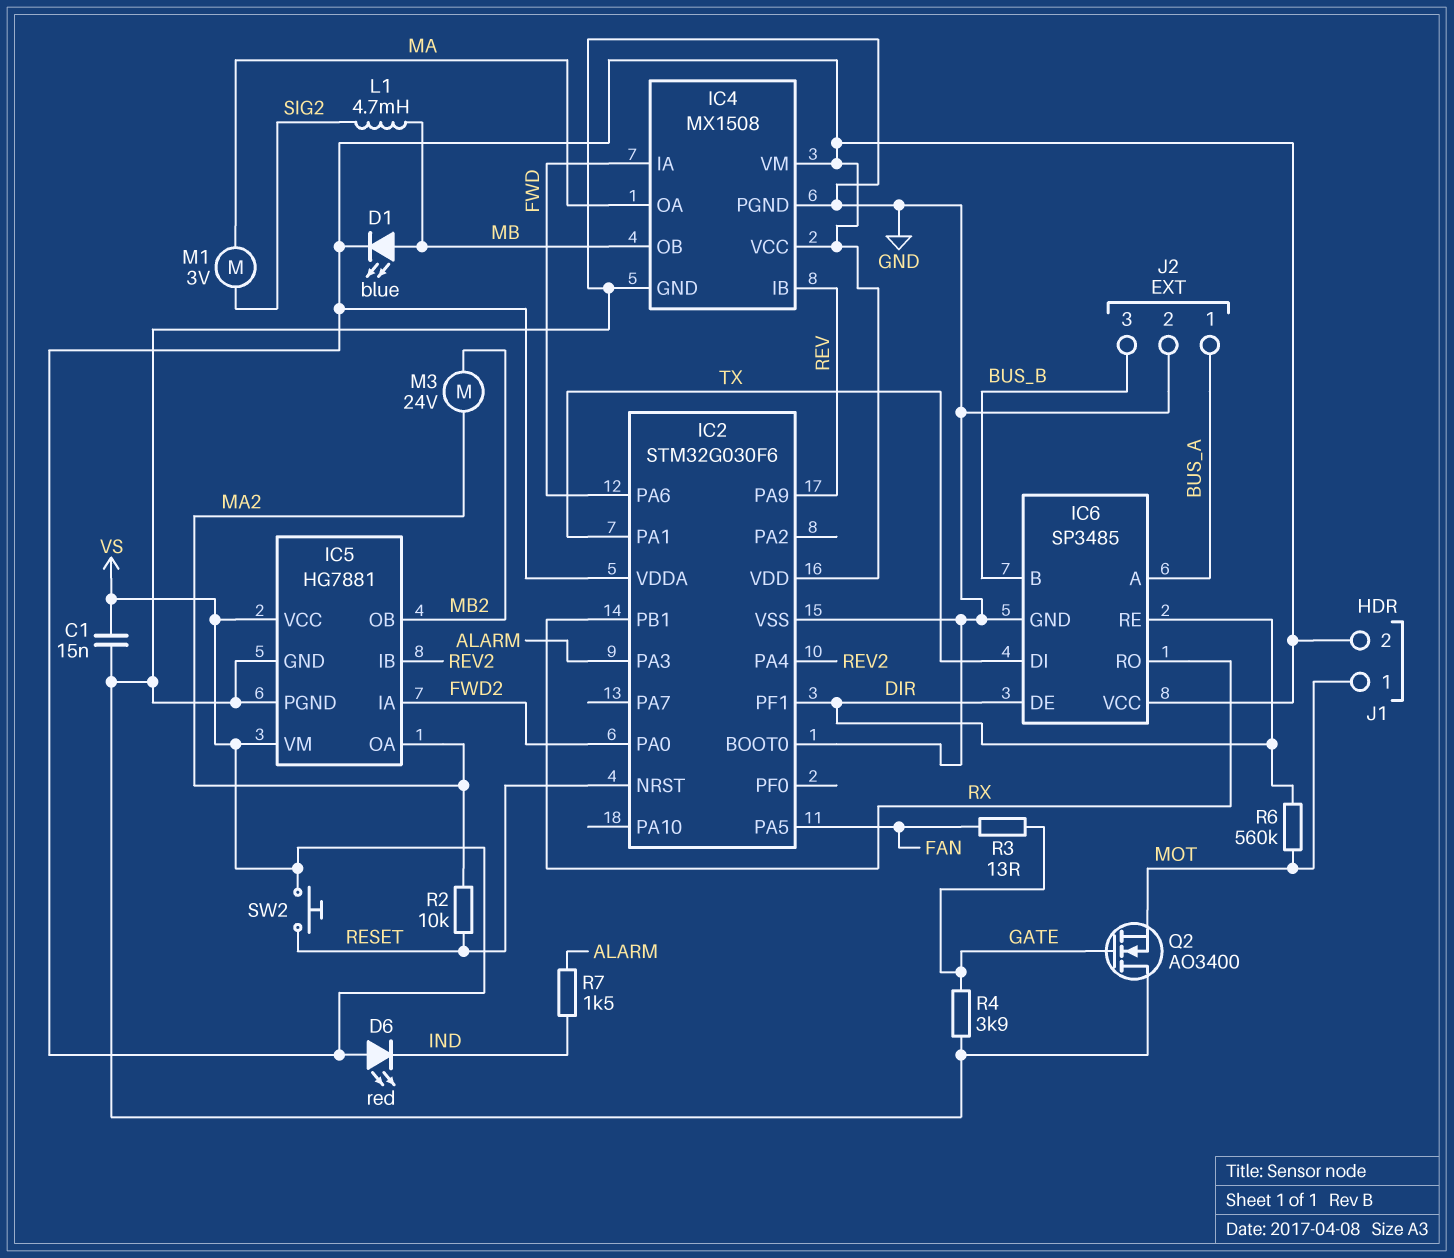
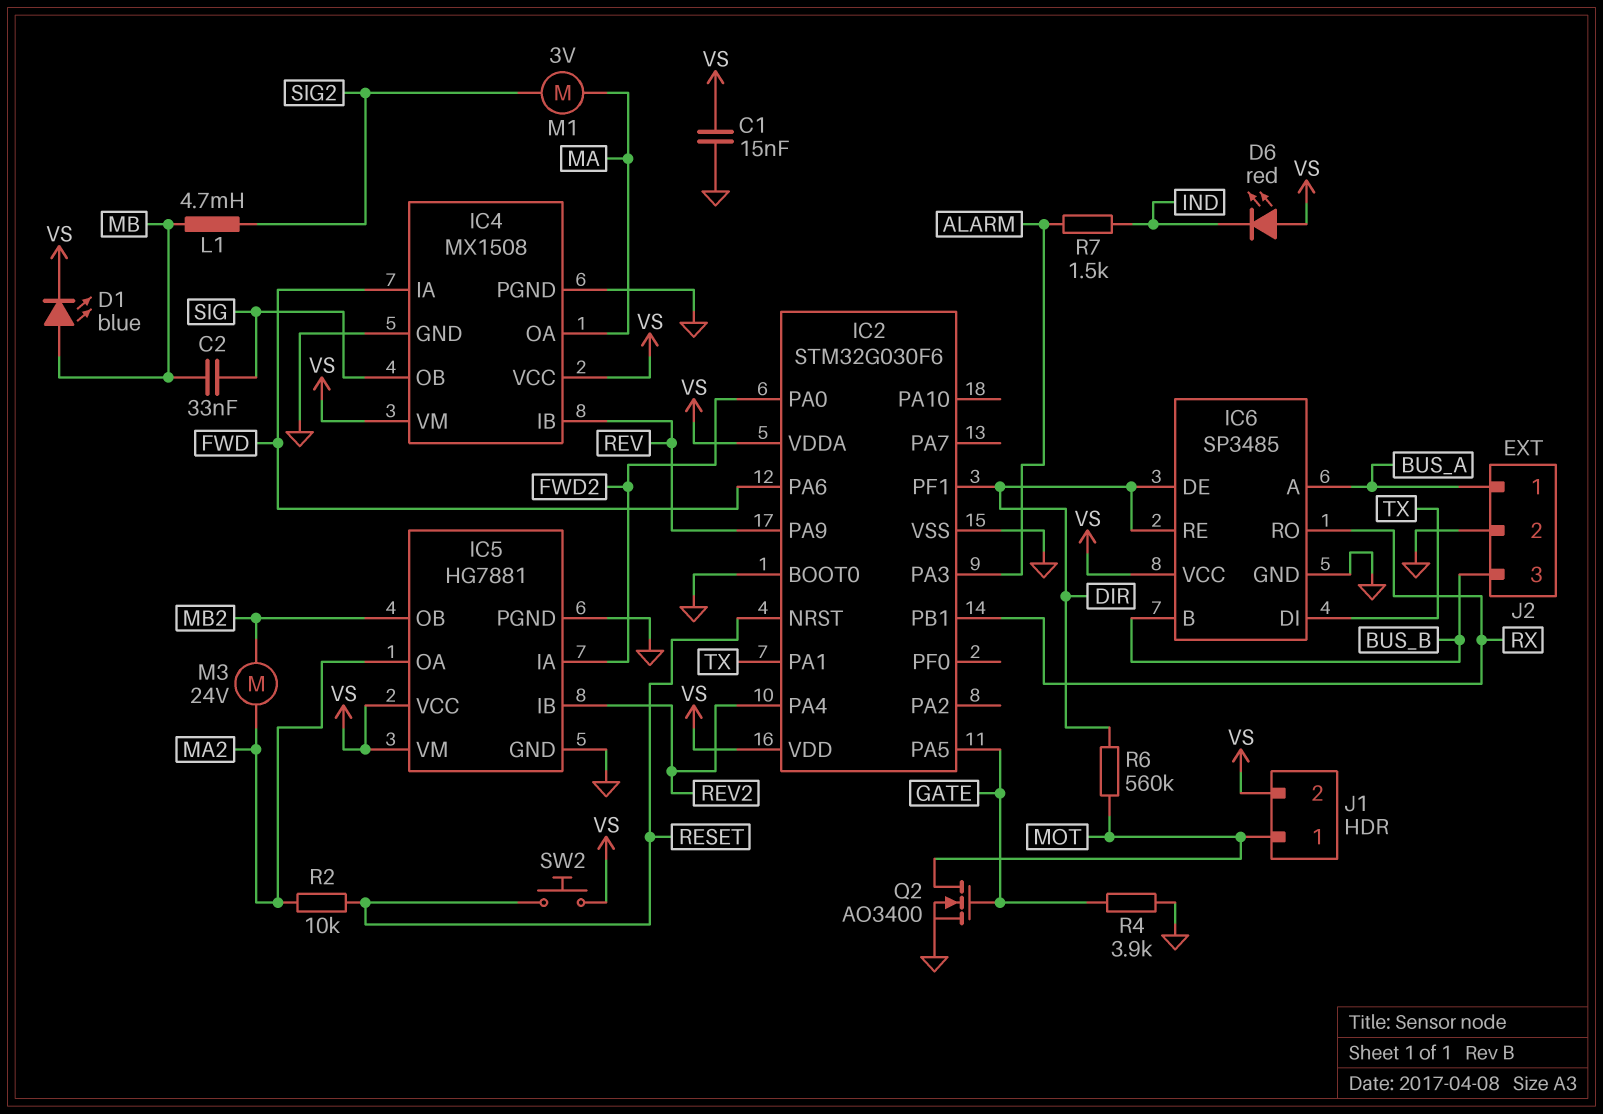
C2: none -> 33nF (MB, SIG)
IC2 pin PA5: FAN -> GATE
IC4 pin OB: MB -> SIG
Q2: NMOS AO3400 (G GATE, D GND, S MOT) -> NMOS AO3400 (G GATE, D MOT, S GND)
R3: 13 (FAN, GATE) -> none

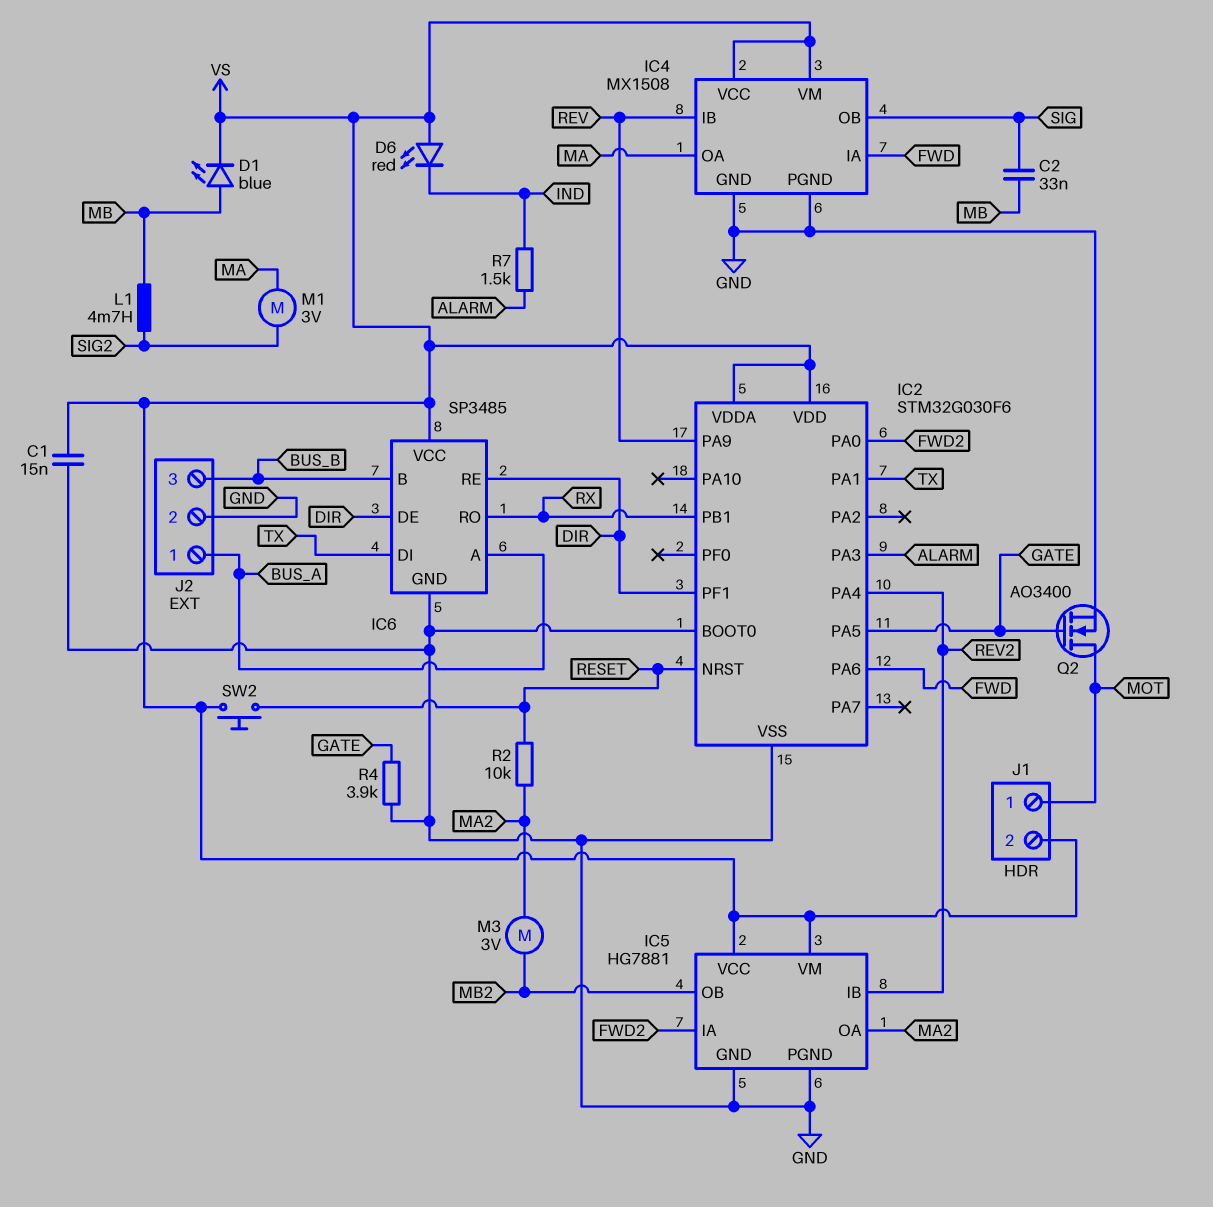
M3: motor 24V (MA2, MB2) -> motor 3V (MA2, MB2)
R6: 560k (DIR, MOT) -> none

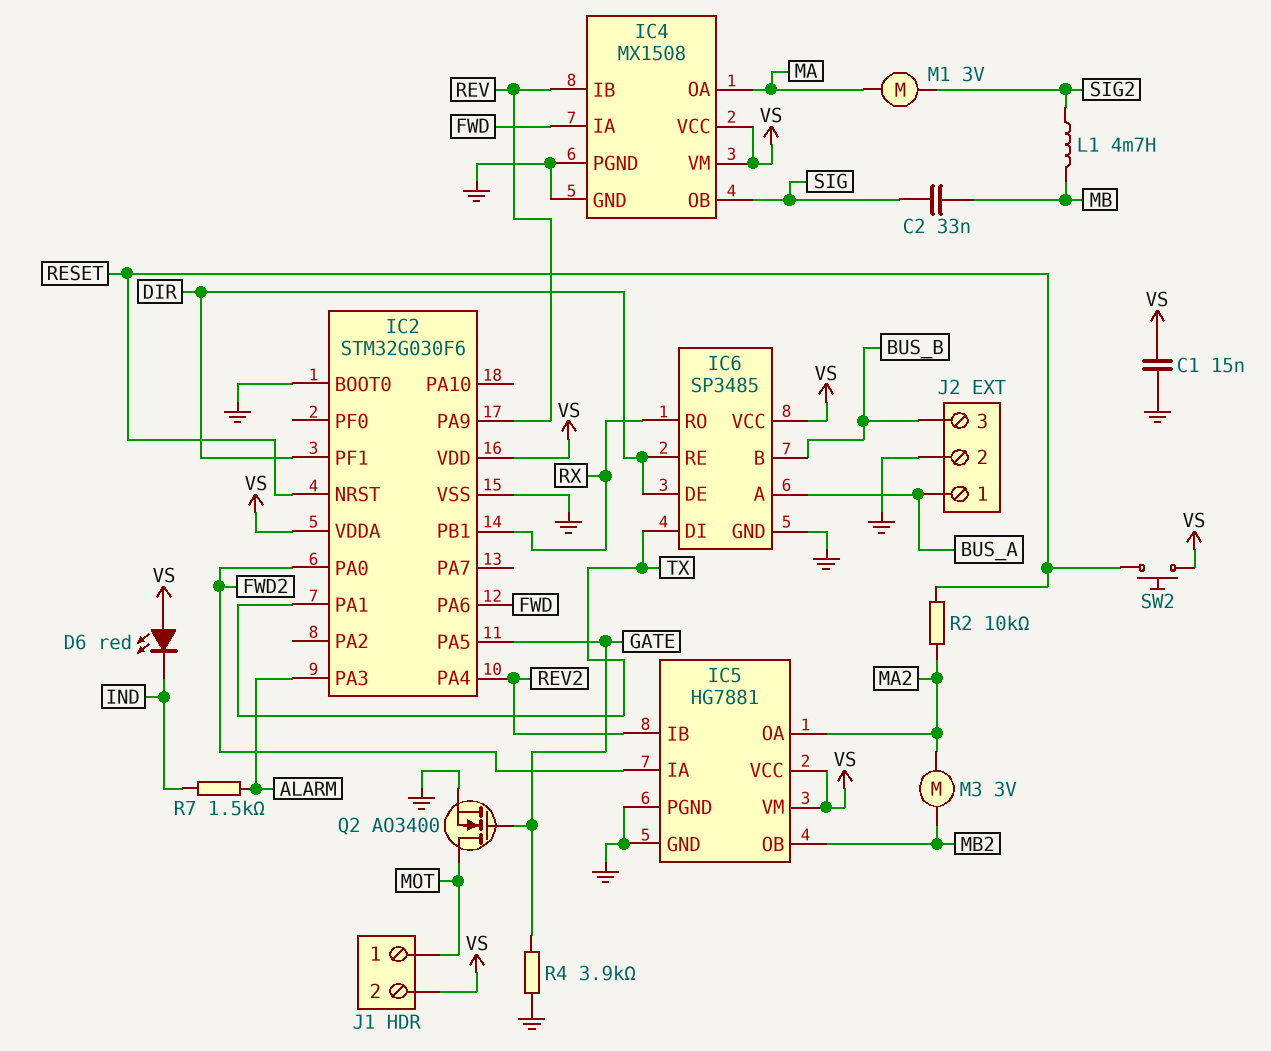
D1: LED blue (A MB, K VS) -> none

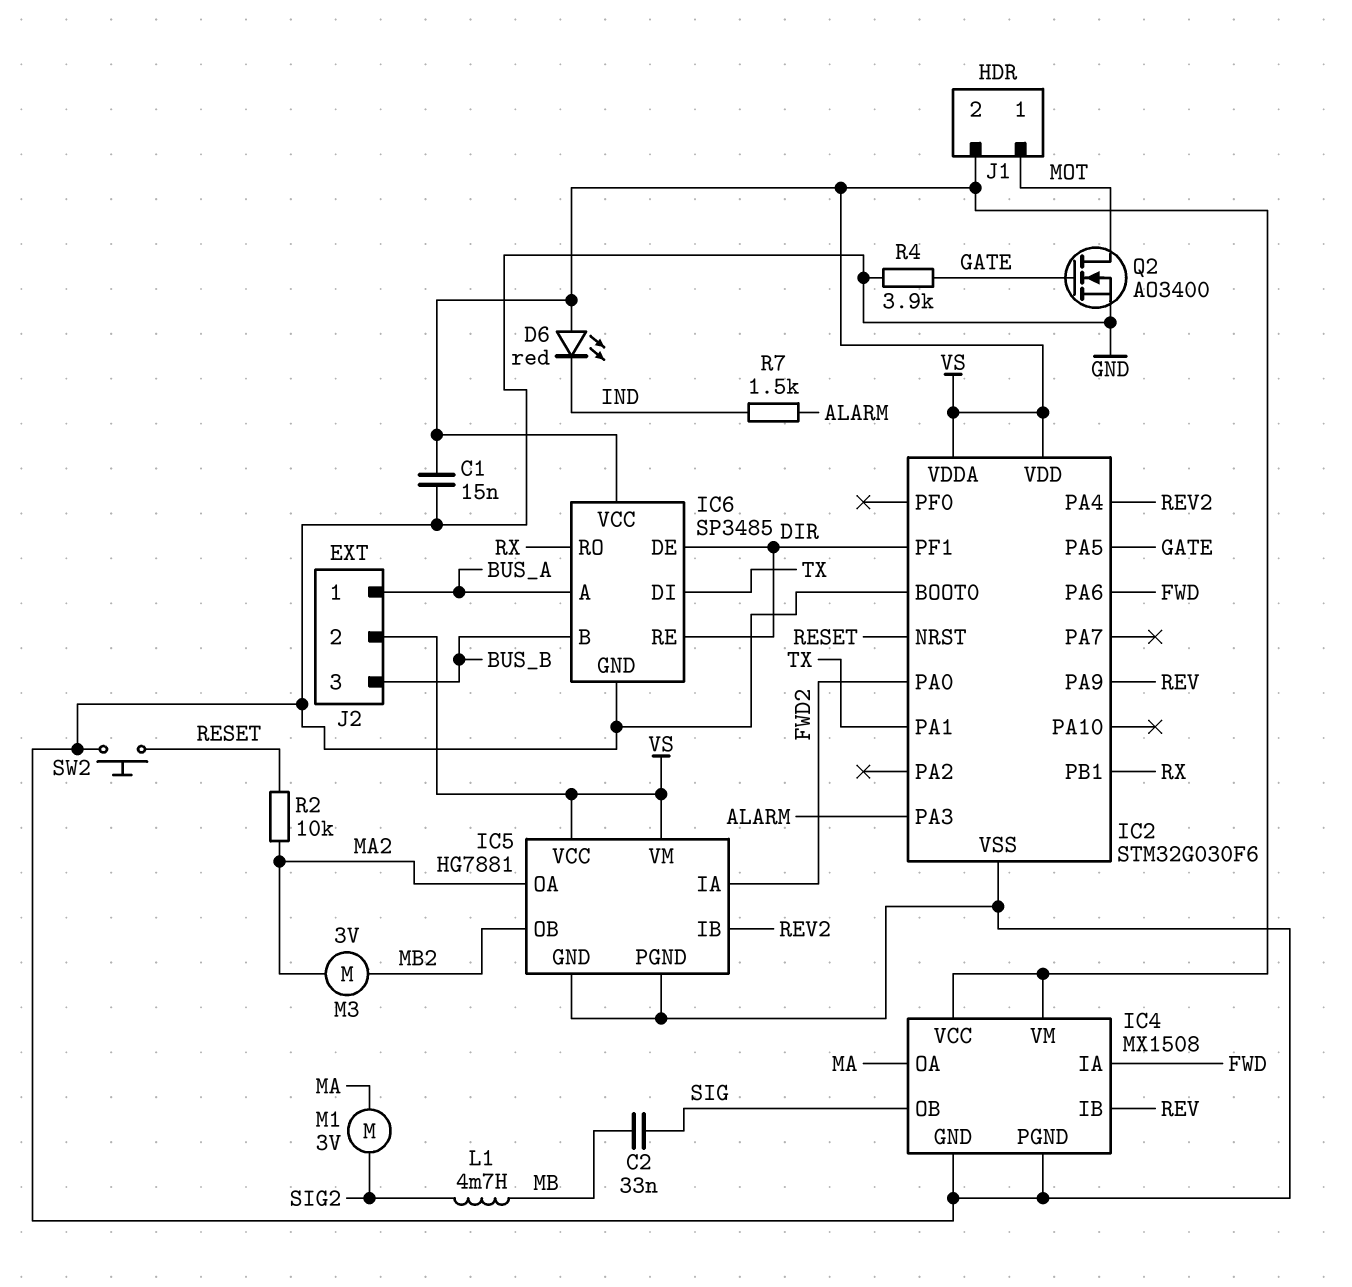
J2 pin 2: GND -> VS
SW2: button (RESET, VS) -> button (GND, RESET)

